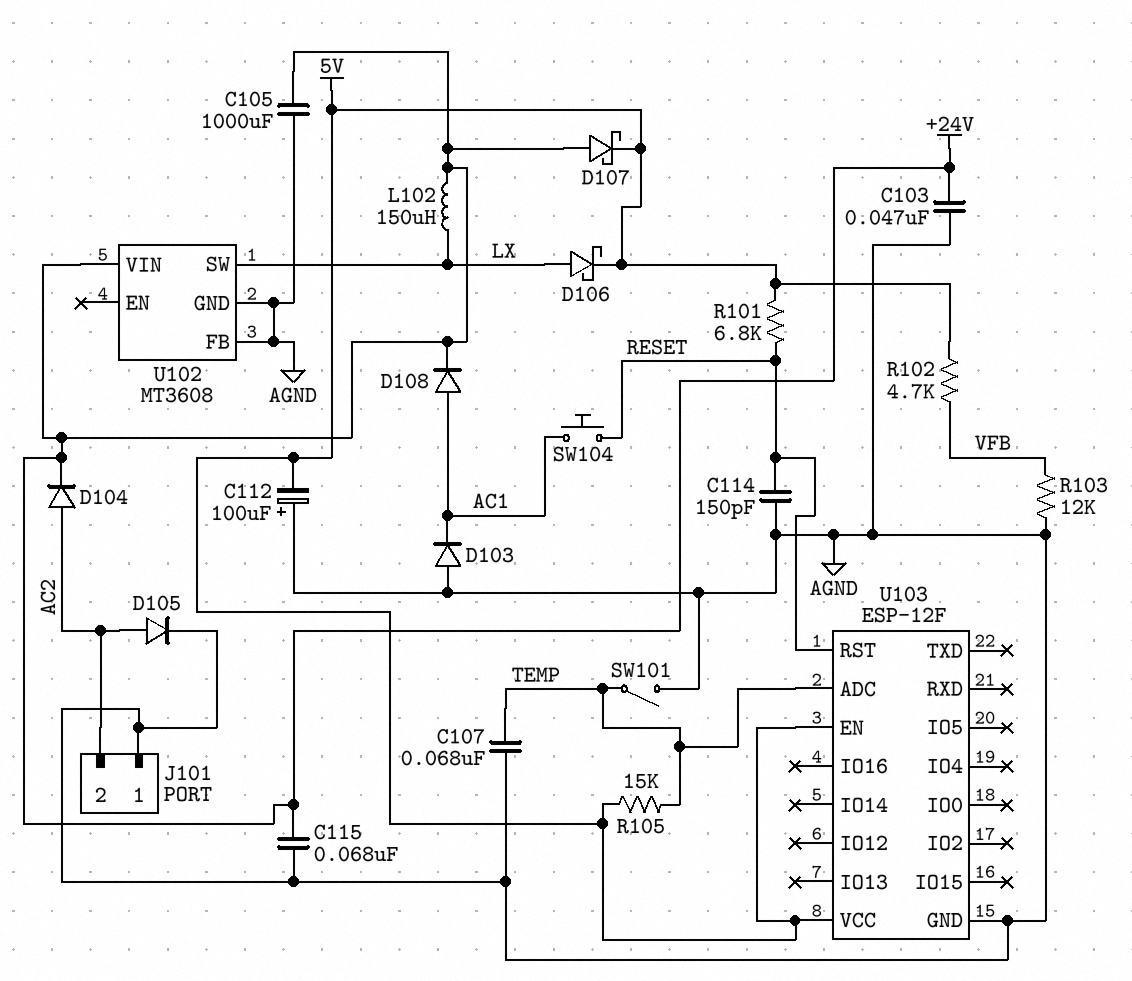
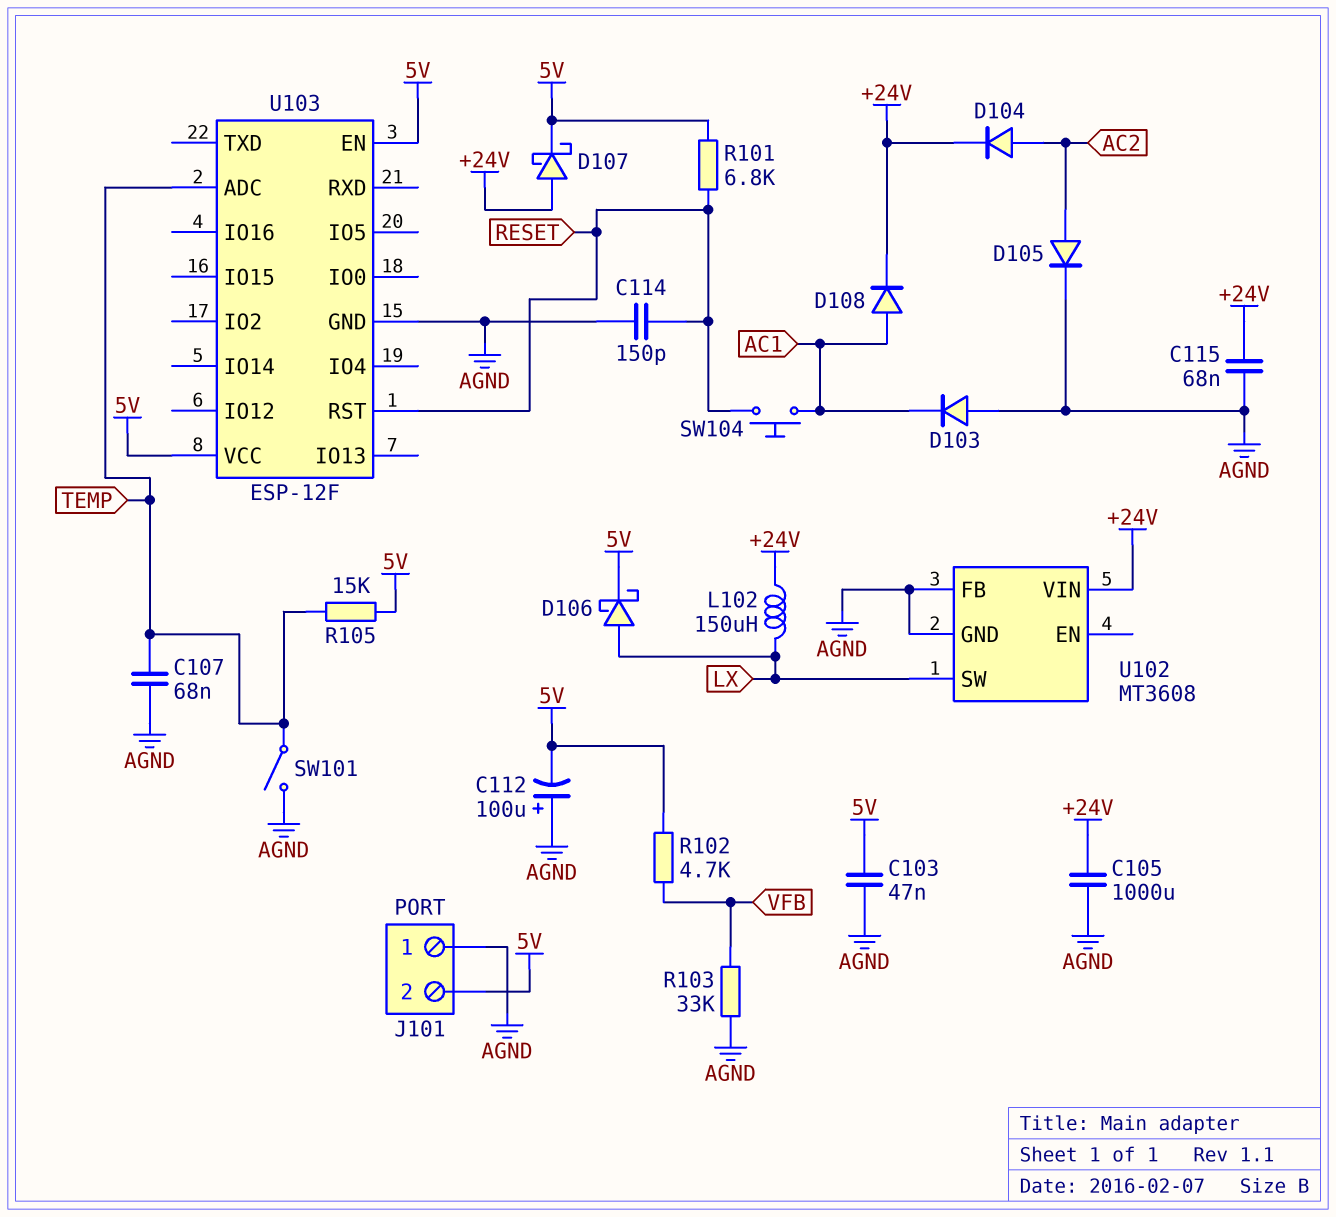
C103: 47nF (+24V, AGND) -> 47nF (5V, AGND)
J101 pin 2: AC2 -> 5V
R103: 12k (AGND, VFB) -> 33k (AGND, VFB)

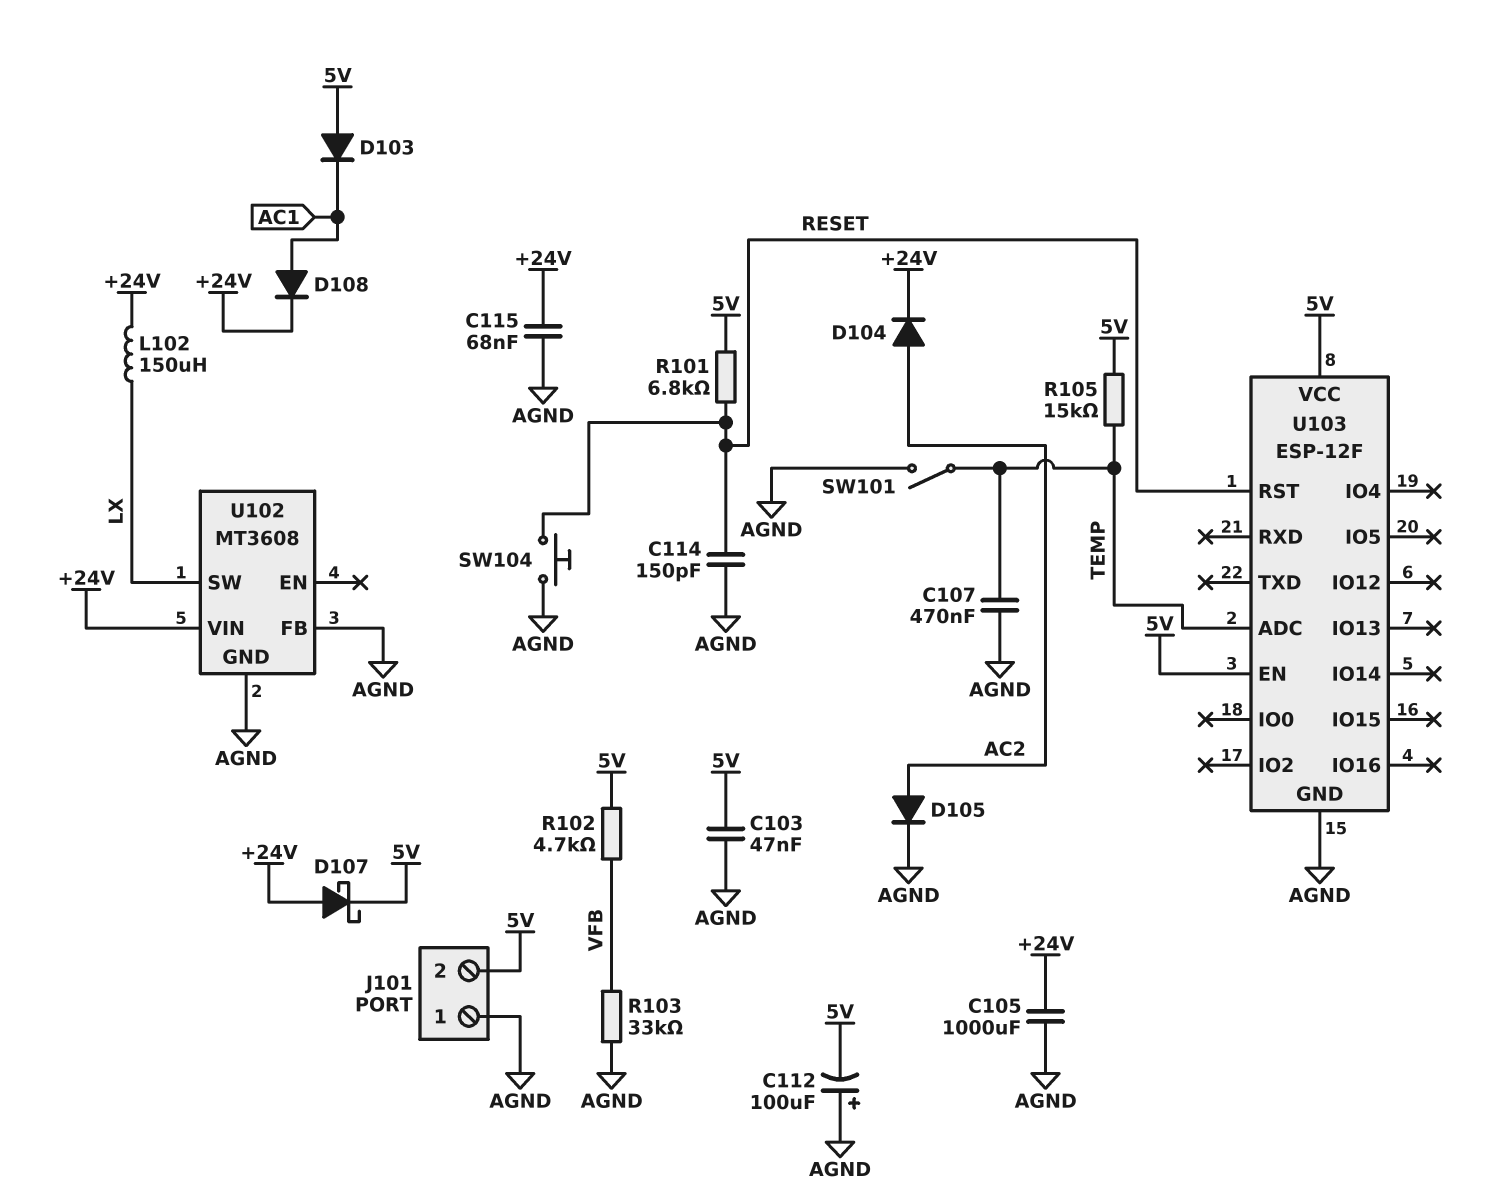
C107: 68nF (AGND, TEMP) -> 470nF (AGND, TEMP)
D103: diode (A AGND, K AC1) -> diode (A 5V, K AC1)
D106: schottky (A LX, K 5V) -> none
SW104: button (AC1, RESET) -> button (AGND, RESET)

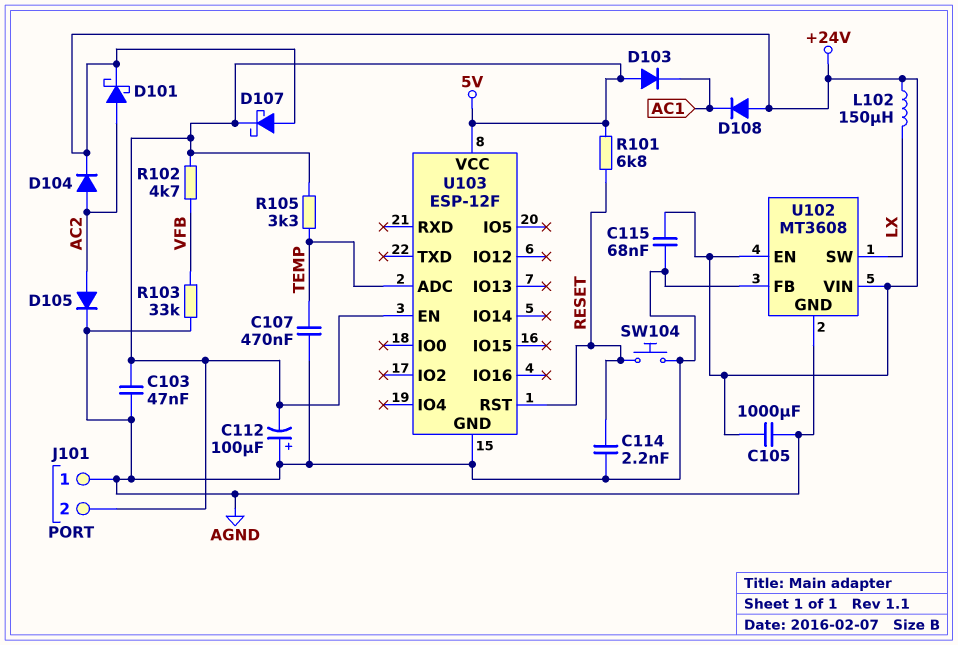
C114: 150pF (AGND, RESET) -> 2.2nF (AGND, RESET)
D101: none -> schottky (A AC2, K +24V)
D108: diode (A AC1, K +24V) -> diode (A +24V, K AC1)
R105: 15k (5V, TEMP) -> 3.3k (5V, TEMP)
SW101: switch (AGND, TEMP) -> none
U102 pin EN: none -> +24V

